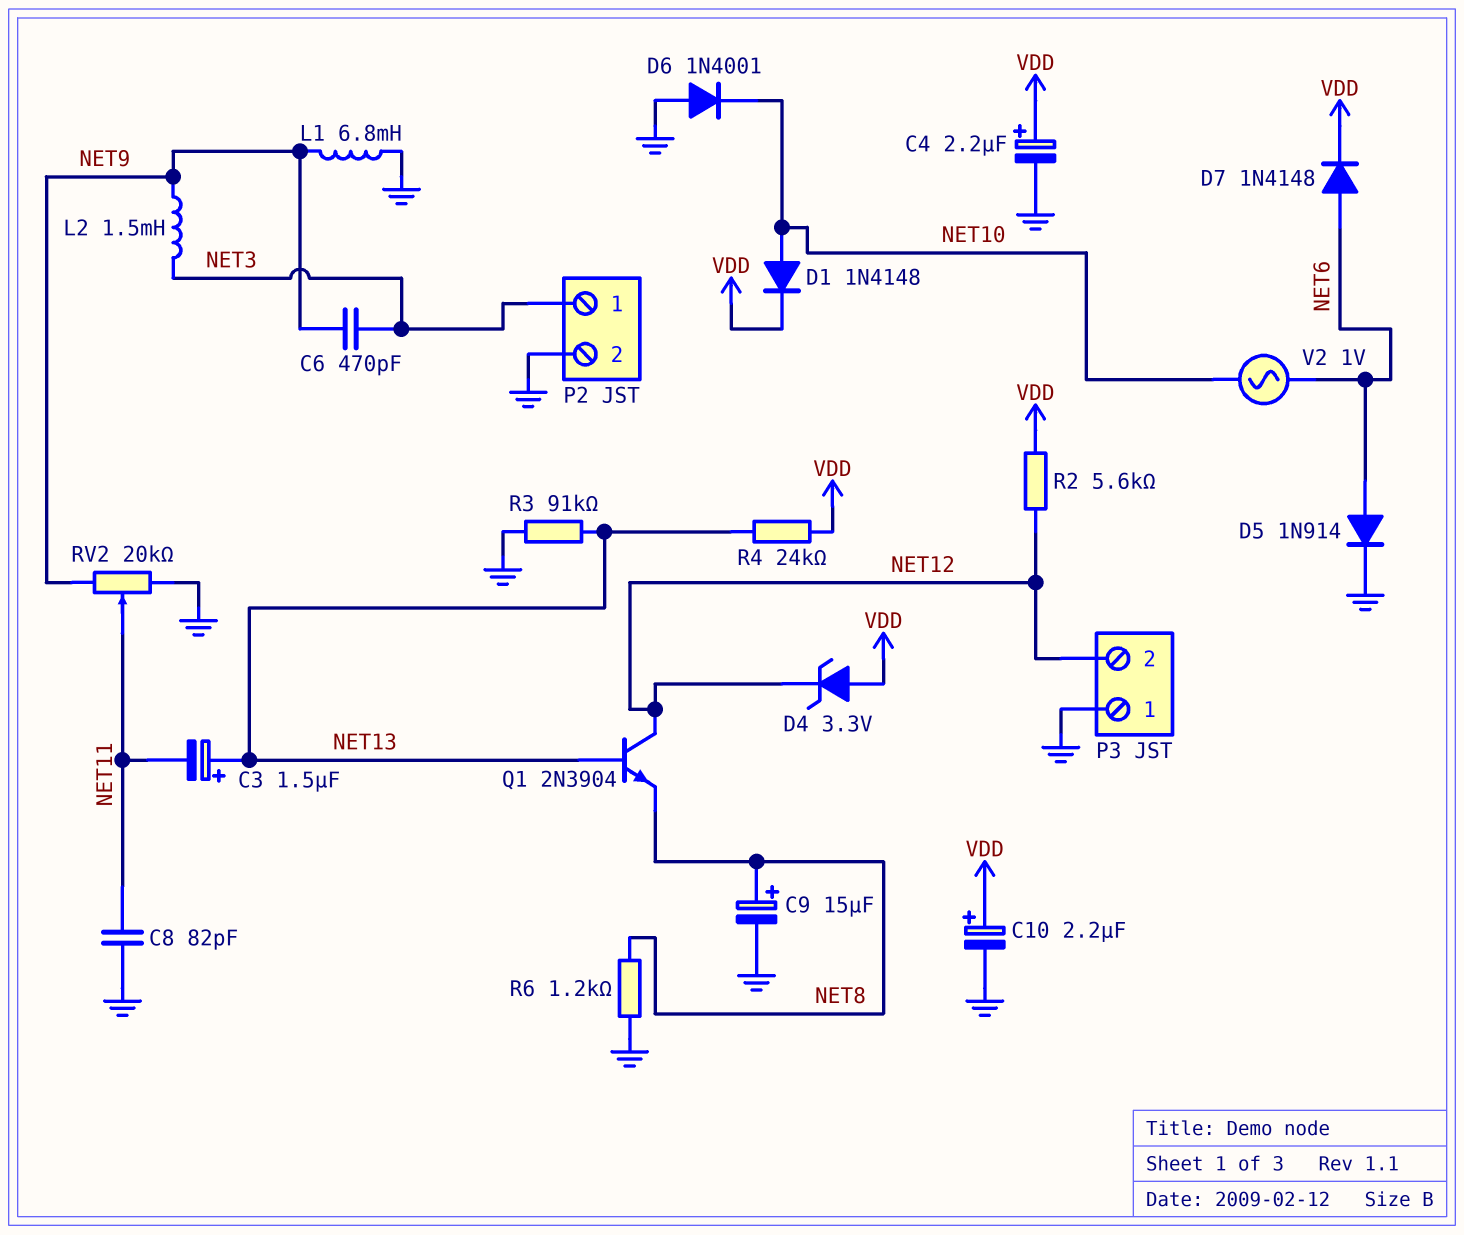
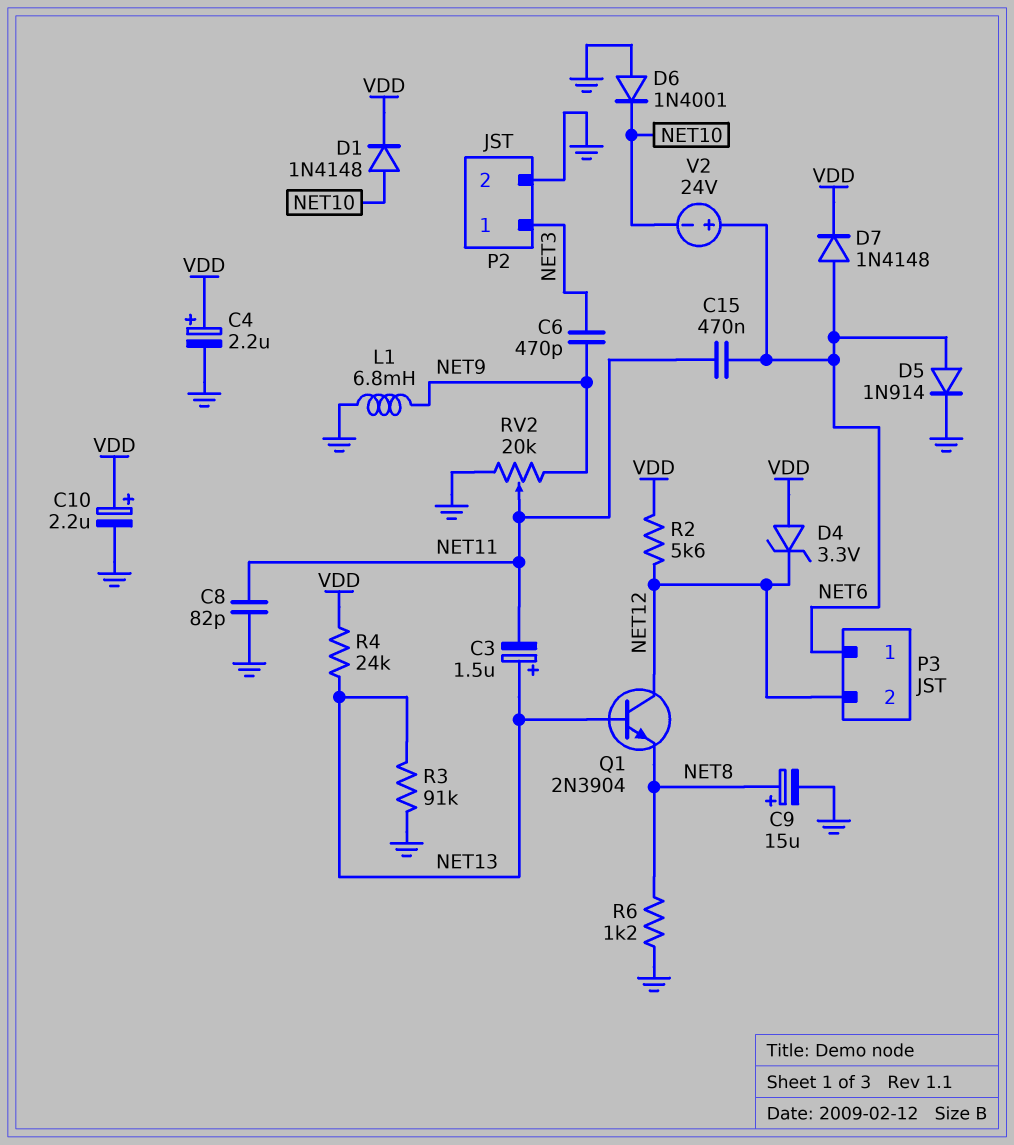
C15: none -> 470nF (NET6, NET11)
L2: 1.5mH (NET3, NET9) -> none
P3 pin 1: GND -> NET6
V2: AC 1V (NET6, NET10) -> 24V (plus NET6, minus NET10)

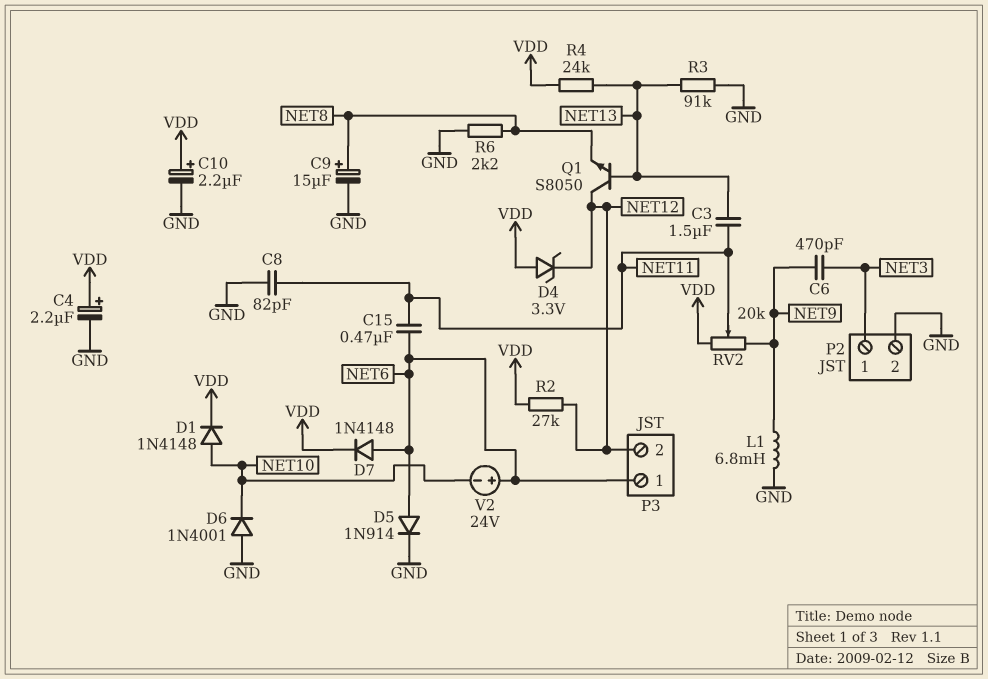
C3: 1.5uF (plus NET13, minus NET11) -> 1.5uF (NET11, NET13)
Q1: NPN 2N3904 (B NET13, C NET12, E NET8) -> NPN S8050 (B NET13, C NET12, E NET8)
R2: 5.6k (NET12, VDD) -> 27k (NET12, VDD)
R6: 1.2k (GND, NET8) -> 2.2k (GND, NET8)
RV2: 20k (GND, NET9, wiper NET11) -> 20k (NET9, VDD, wiper NET11)

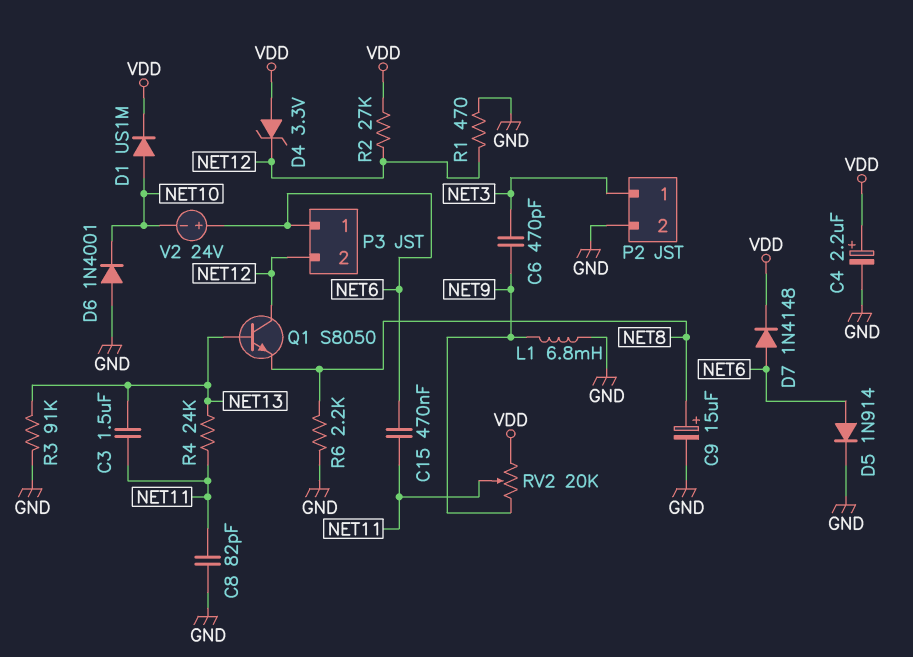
C10: 2.2uF (plus VDD, minus GND) -> none
D1: diode 1N4148 (A NET10, K VDD) -> diode US1M (A NET10, K VDD)
R1: none -> 470 (GND, NET12)
R4: 24k (NET13, VDD) -> 24k (NET11, NET13)

